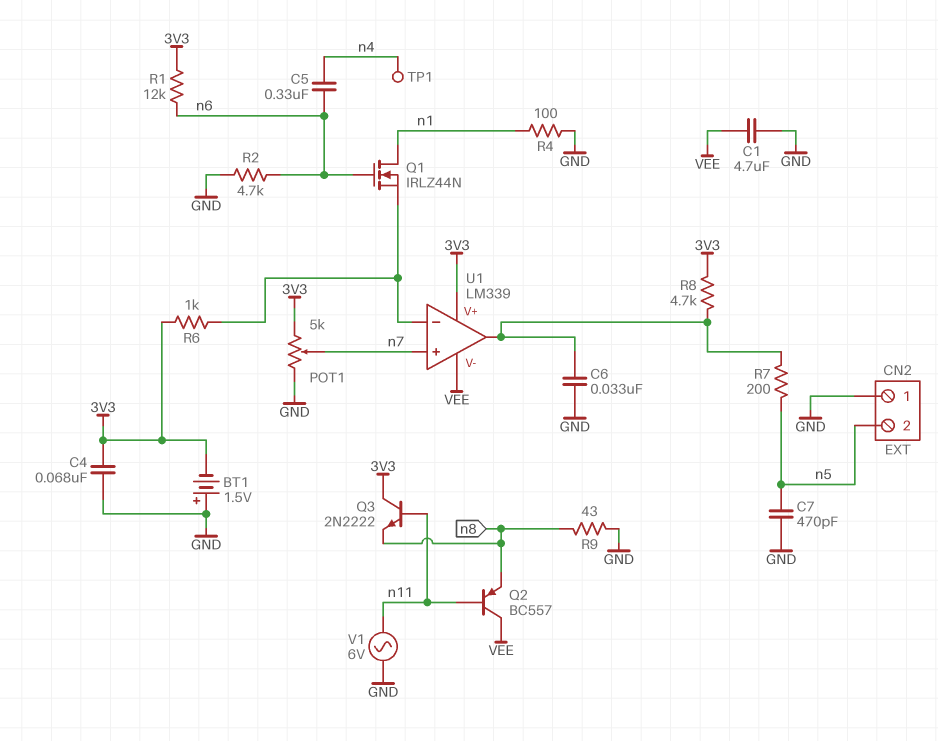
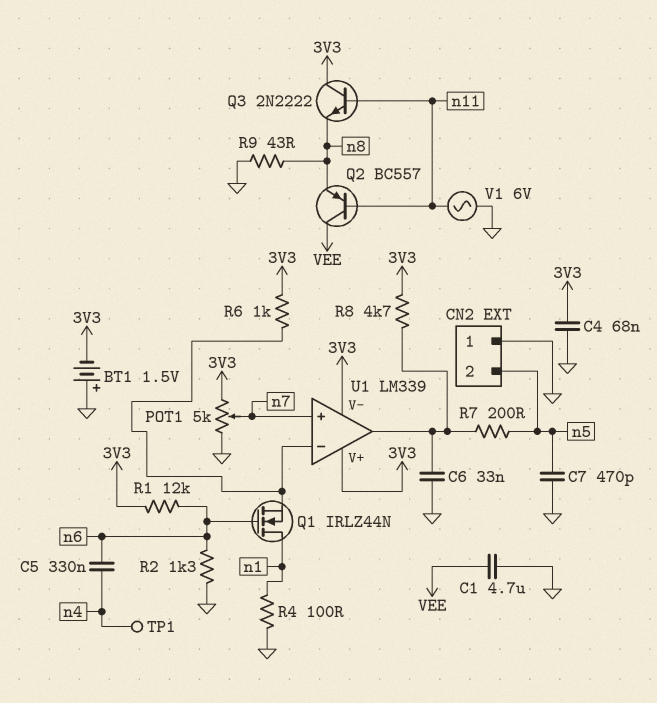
R2: 4.7k (GND, n6) -> 1.3k (GND, n6)
U1 pin V-: VEE -> 3V3

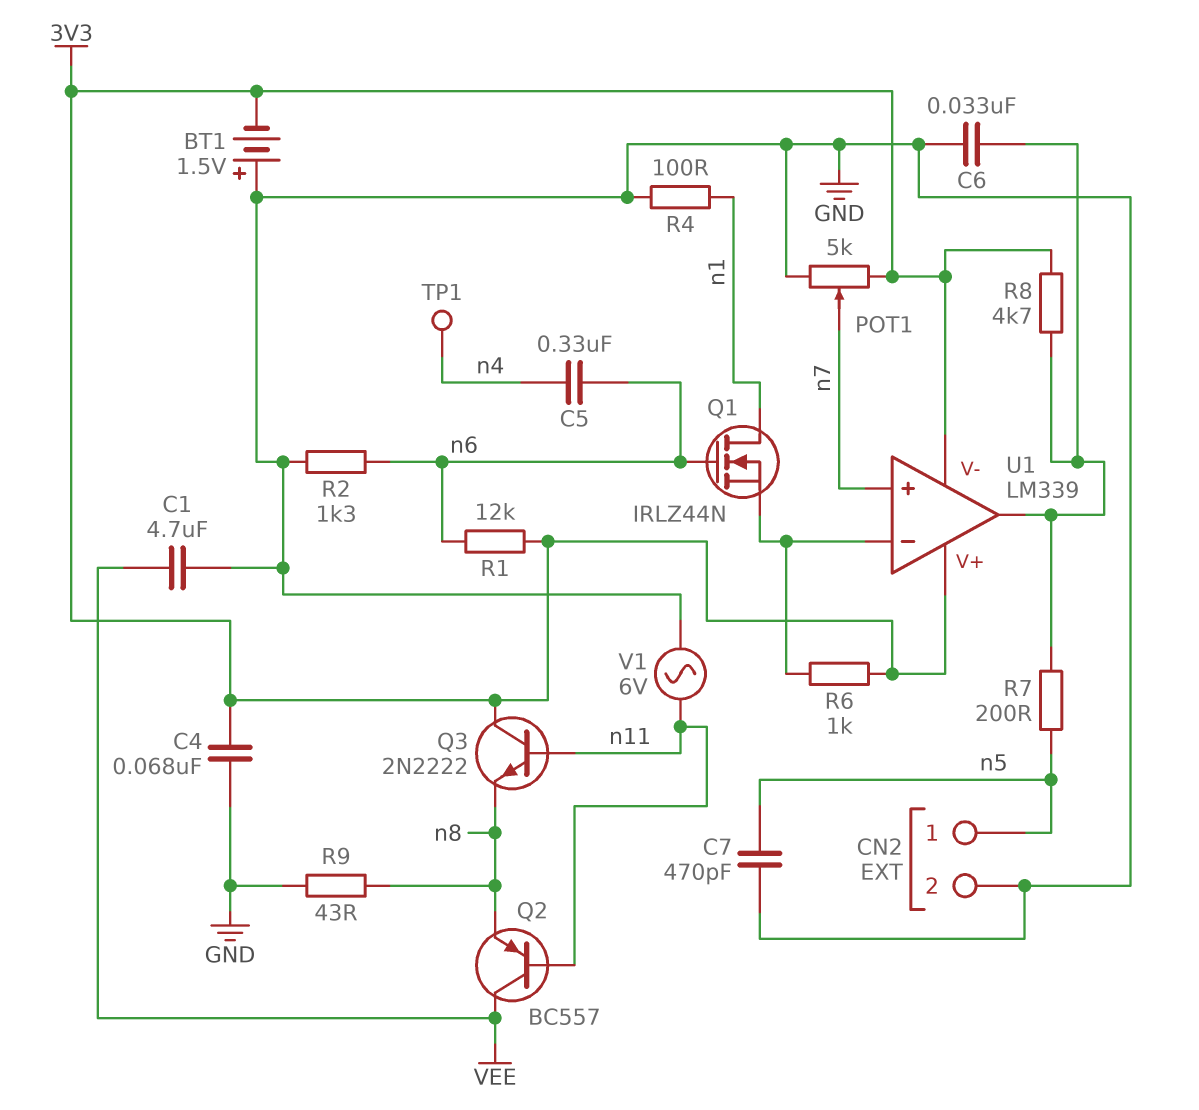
CN2 pin 1: GND -> n5
CN2 pin 2: n5 -> GND

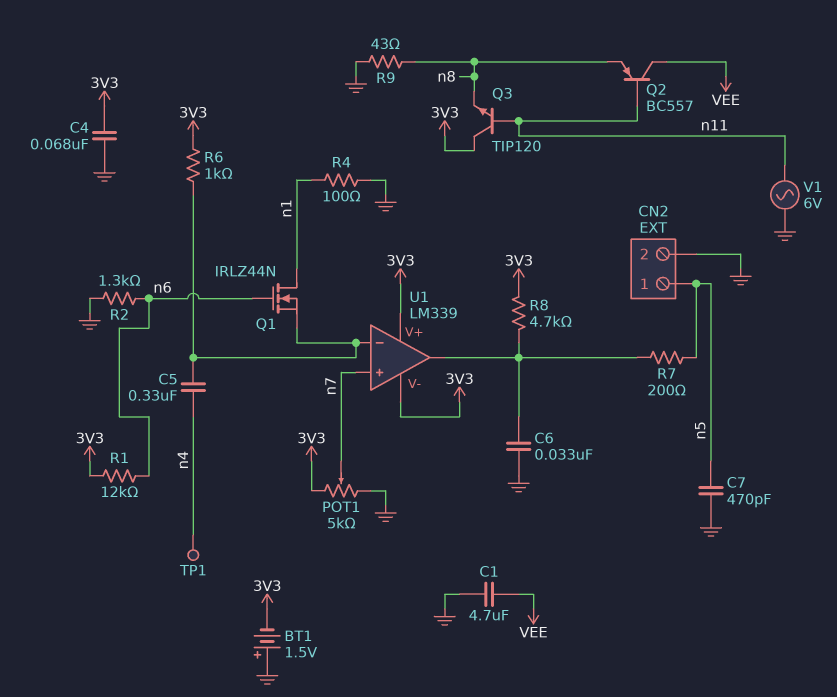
C5: 330nF (n4, n6) -> 330nF (U1/in-, n4)
Q3: NPN 2N2222 (B n11, C 3V3, E n8) -> NPN TIP120 (B n11, C 3V3, E n8)

